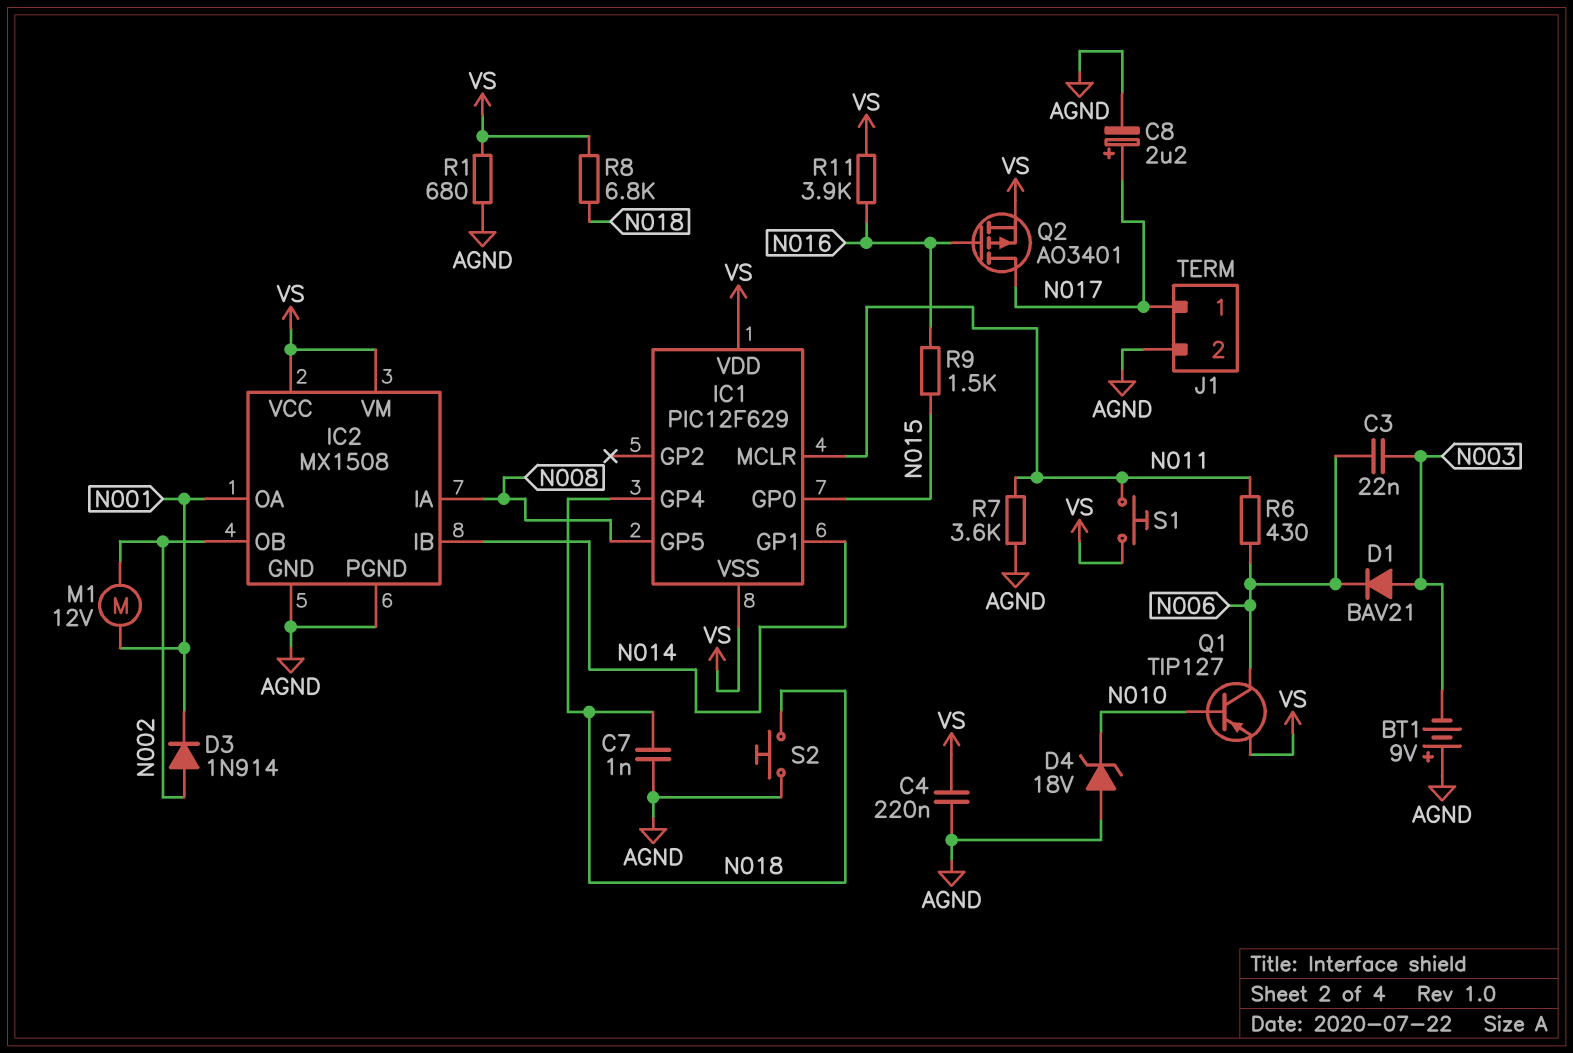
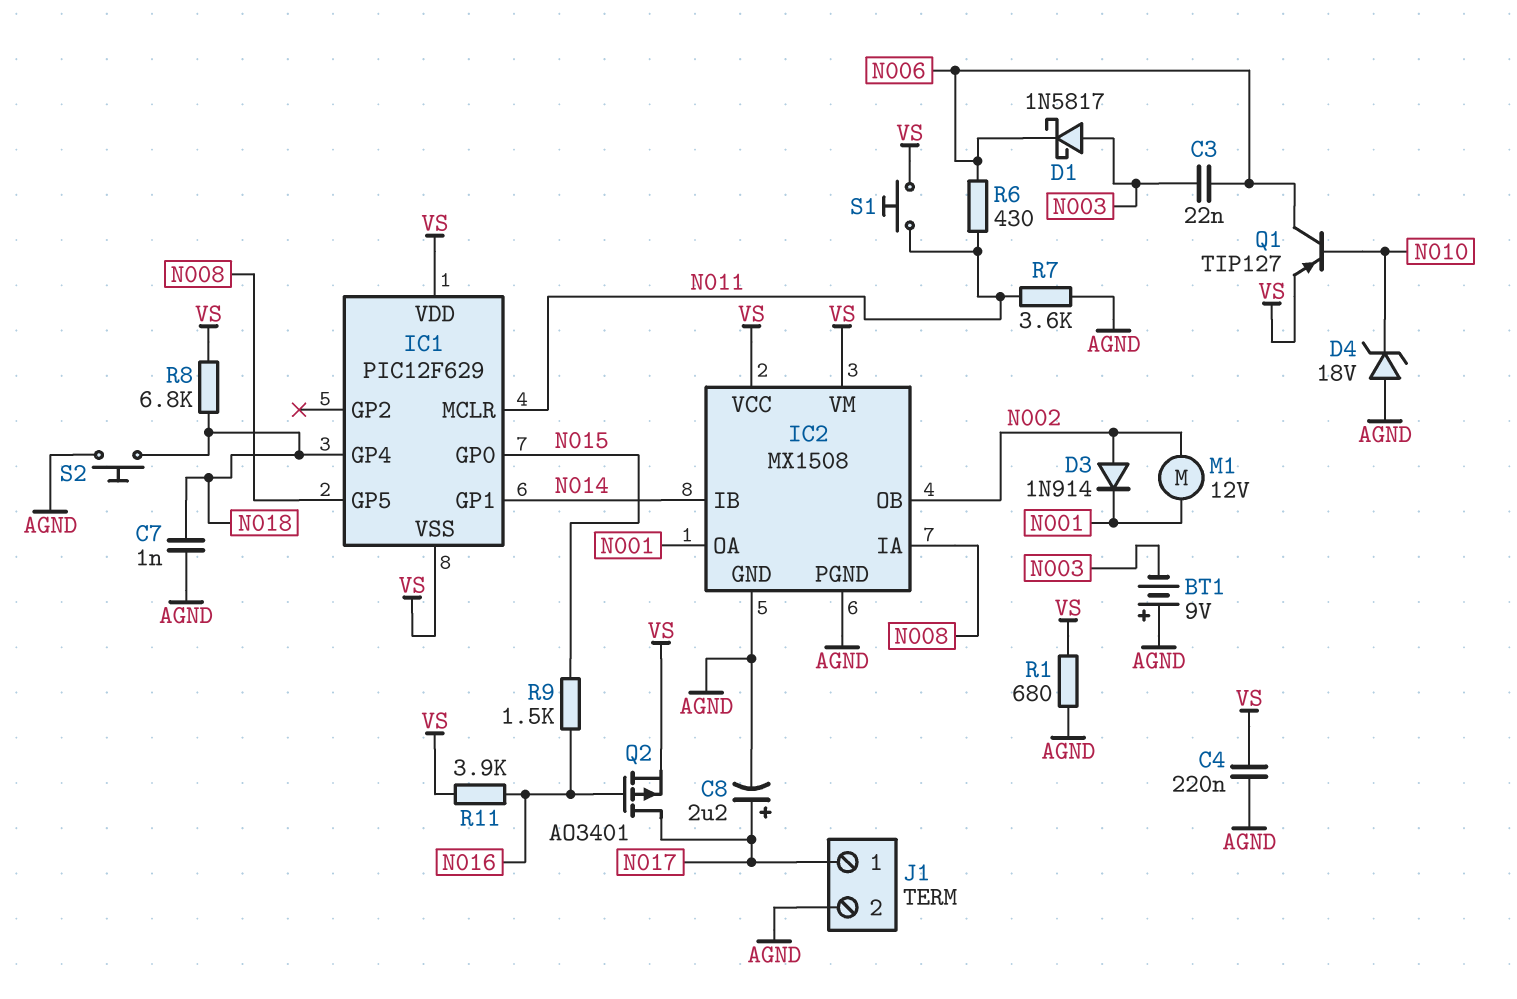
D1: diode BAV21 (A N003, K N006) -> schottky 1N5817 (A N003, K N006)

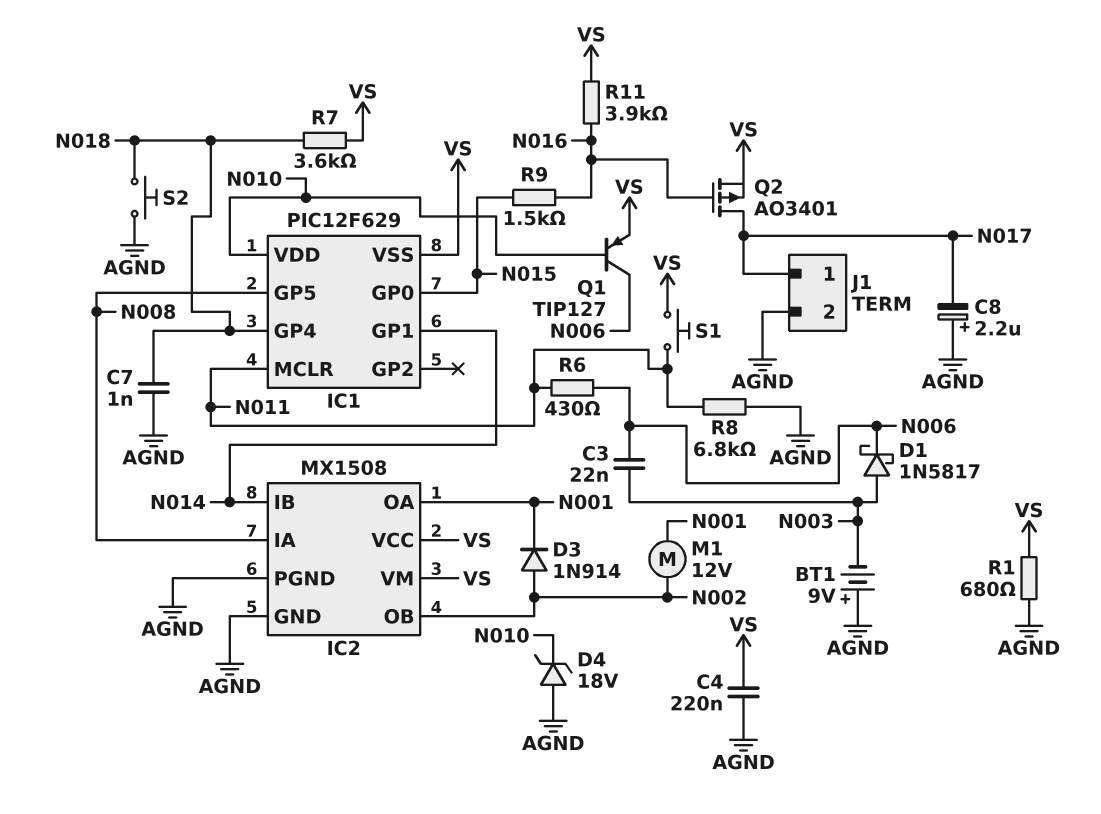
C8: 2.2uF (plus N017, minus AGND) -> 2.2uF (plus AGND, minus N017)
IC1 pin VDD: VS -> N010
R7: 3.6k (AGND, N011) -> 3.6k (N018, VS)
R8: 6.8k (N018, VS) -> 6.8k (AGND, N011)

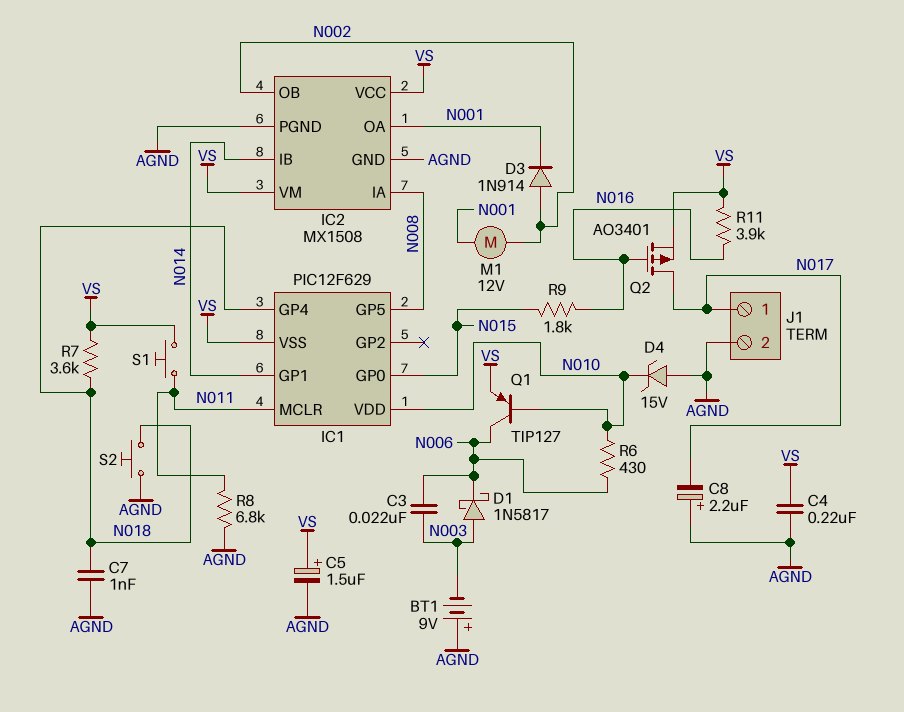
C5: none -> 1.5uF (plus VS, minus AGND)
D4: zener 18V (A AGND, K N010) -> zener 15V (A AGND, K N010)
R1: 680 (AGND, VS) -> none
R6: 430 (N006, N011) -> 430 (N006, N010)
R9: 1.5k (N015, N016) -> 1.8k (N015, N016)

